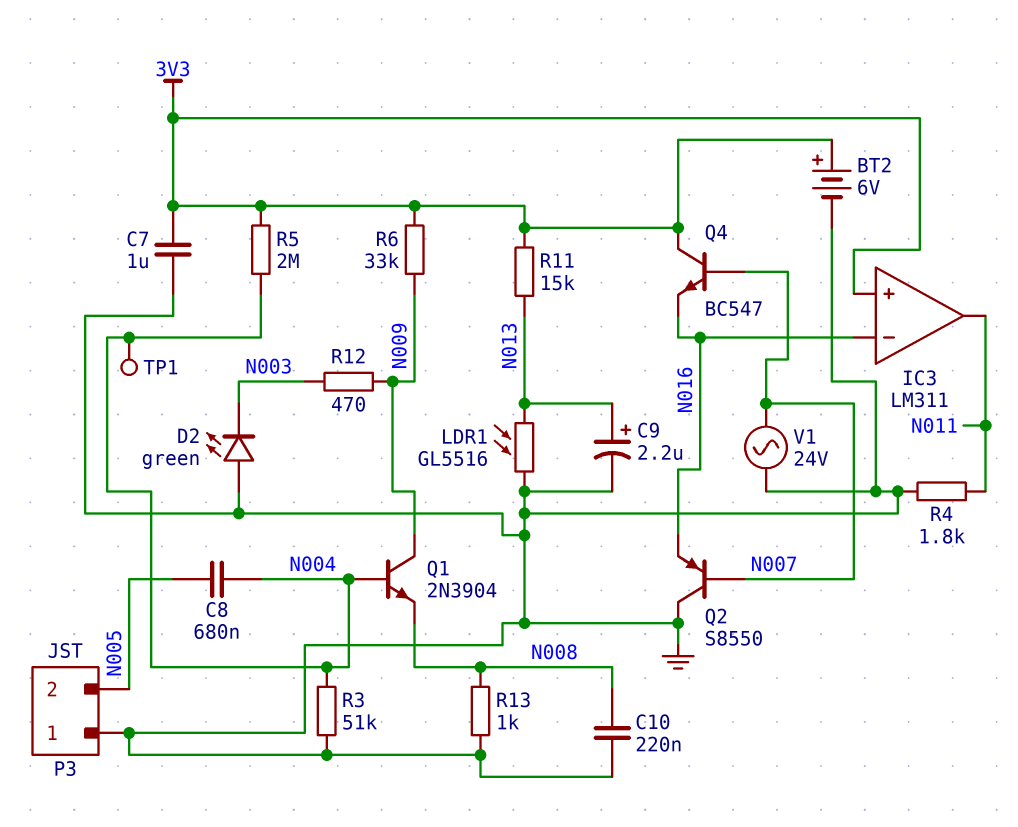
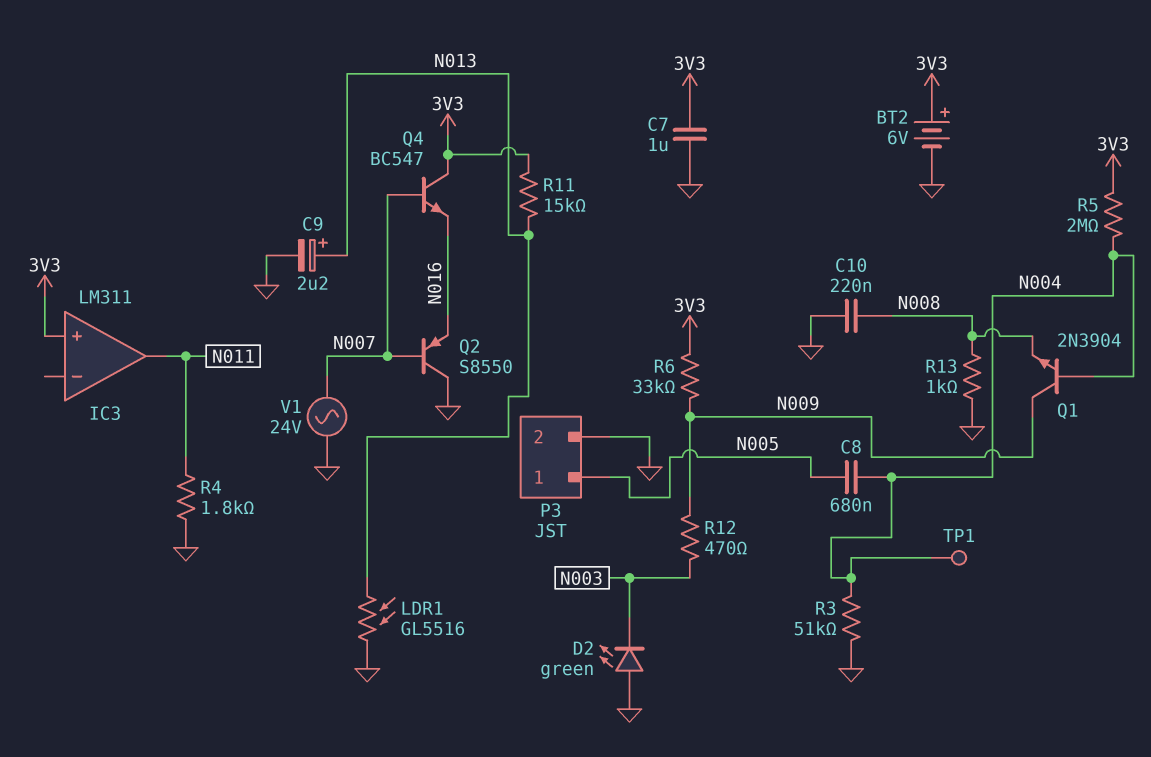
IC3 pin in-: N016 -> none
P3 pin 1: GND -> N005
P3 pin 2: N005 -> GND

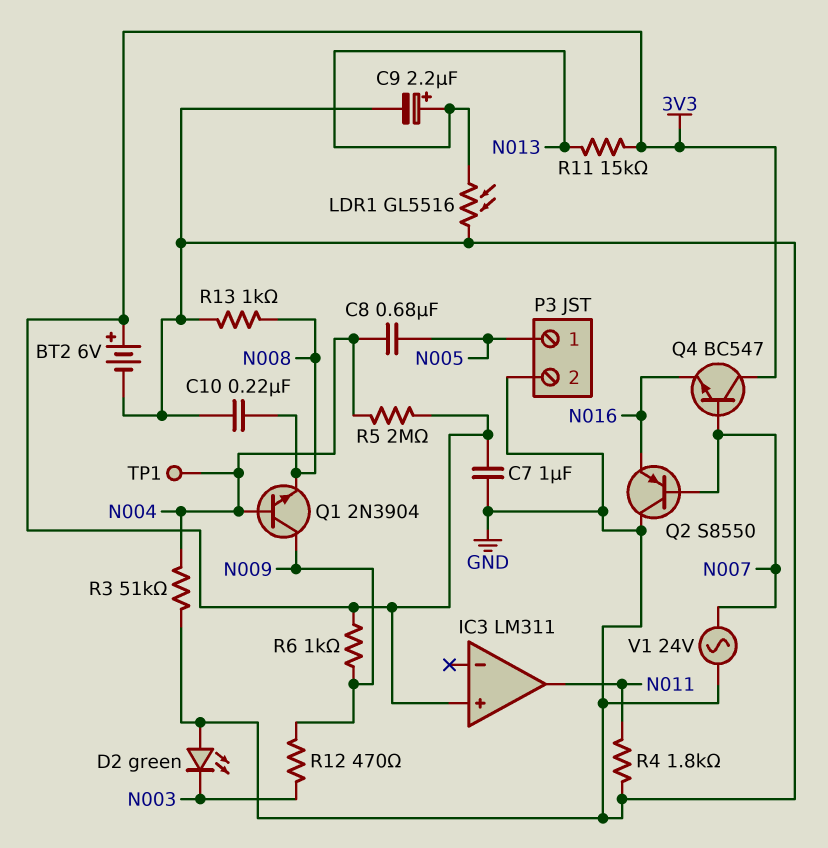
R6: 33k (3V3, N009) -> 1k (3V3, N009)

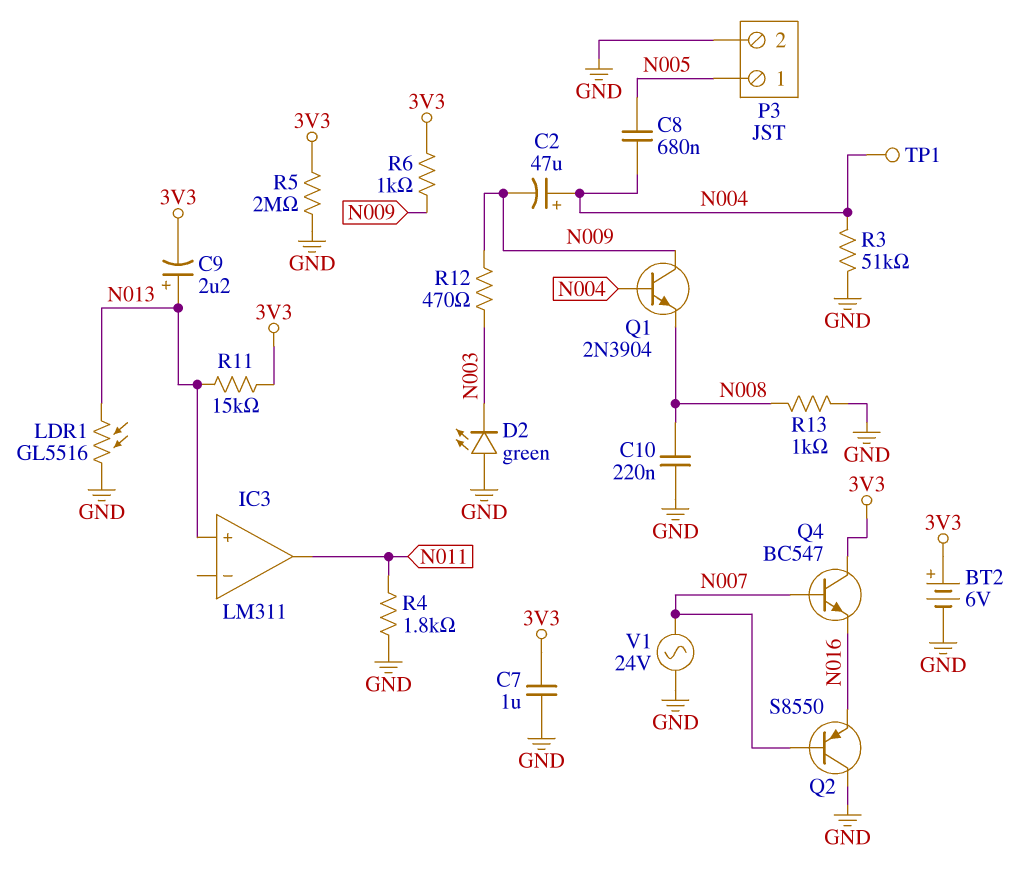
C2: none -> 47uF (plus N004, minus N009)
C9: 2.2uF (plus N013, minus GND) -> 2.2uF (plus N013, minus 3V3)
IC3 pin in+: 3V3 -> N013
R5: 2M (3V3, N004) -> 2M (3V3, GND)

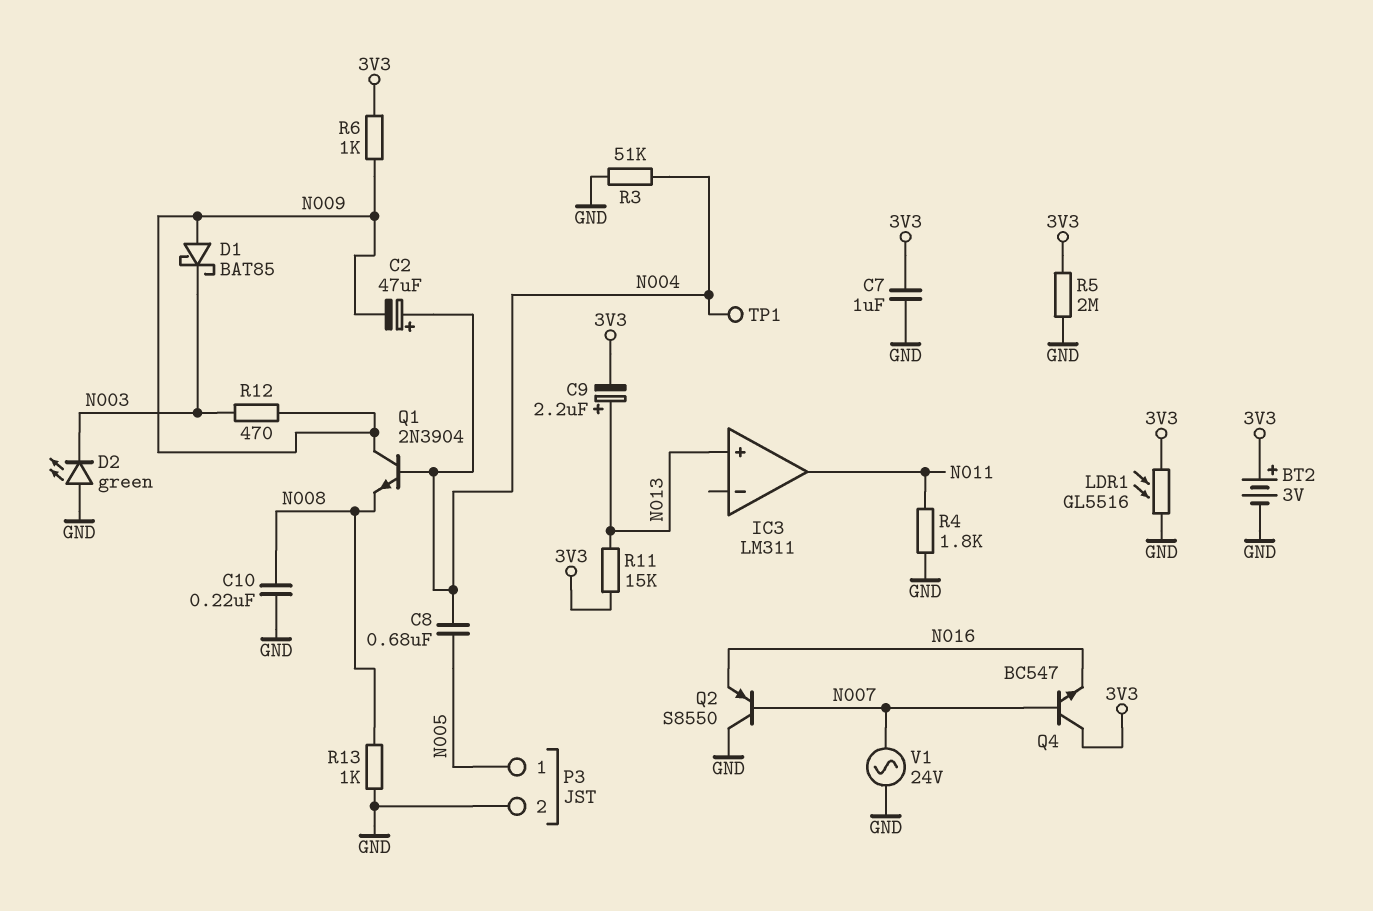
BT2: 6V (plus 3V3, minus GND) -> 3V (plus 3V3, minus GND)
D1: none -> schottky BAT85 (A N009, K N003)
LDR1: GL5516 (GND, N013) -> GL5516 (3V3, GND)

